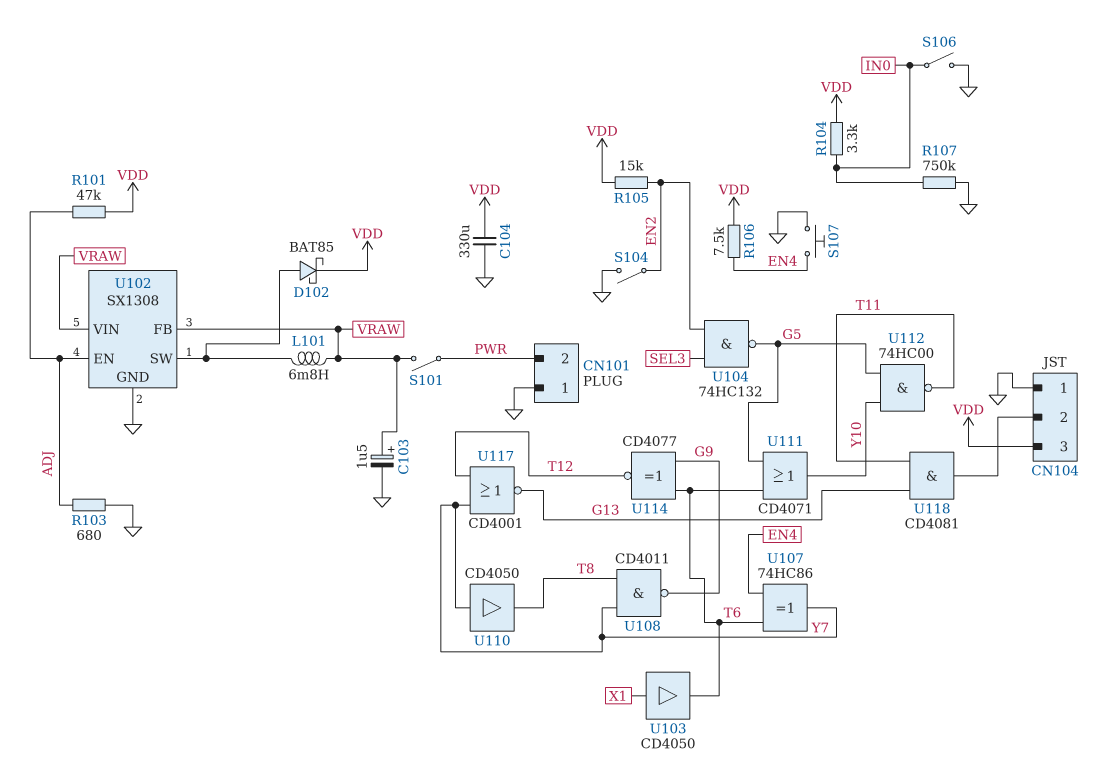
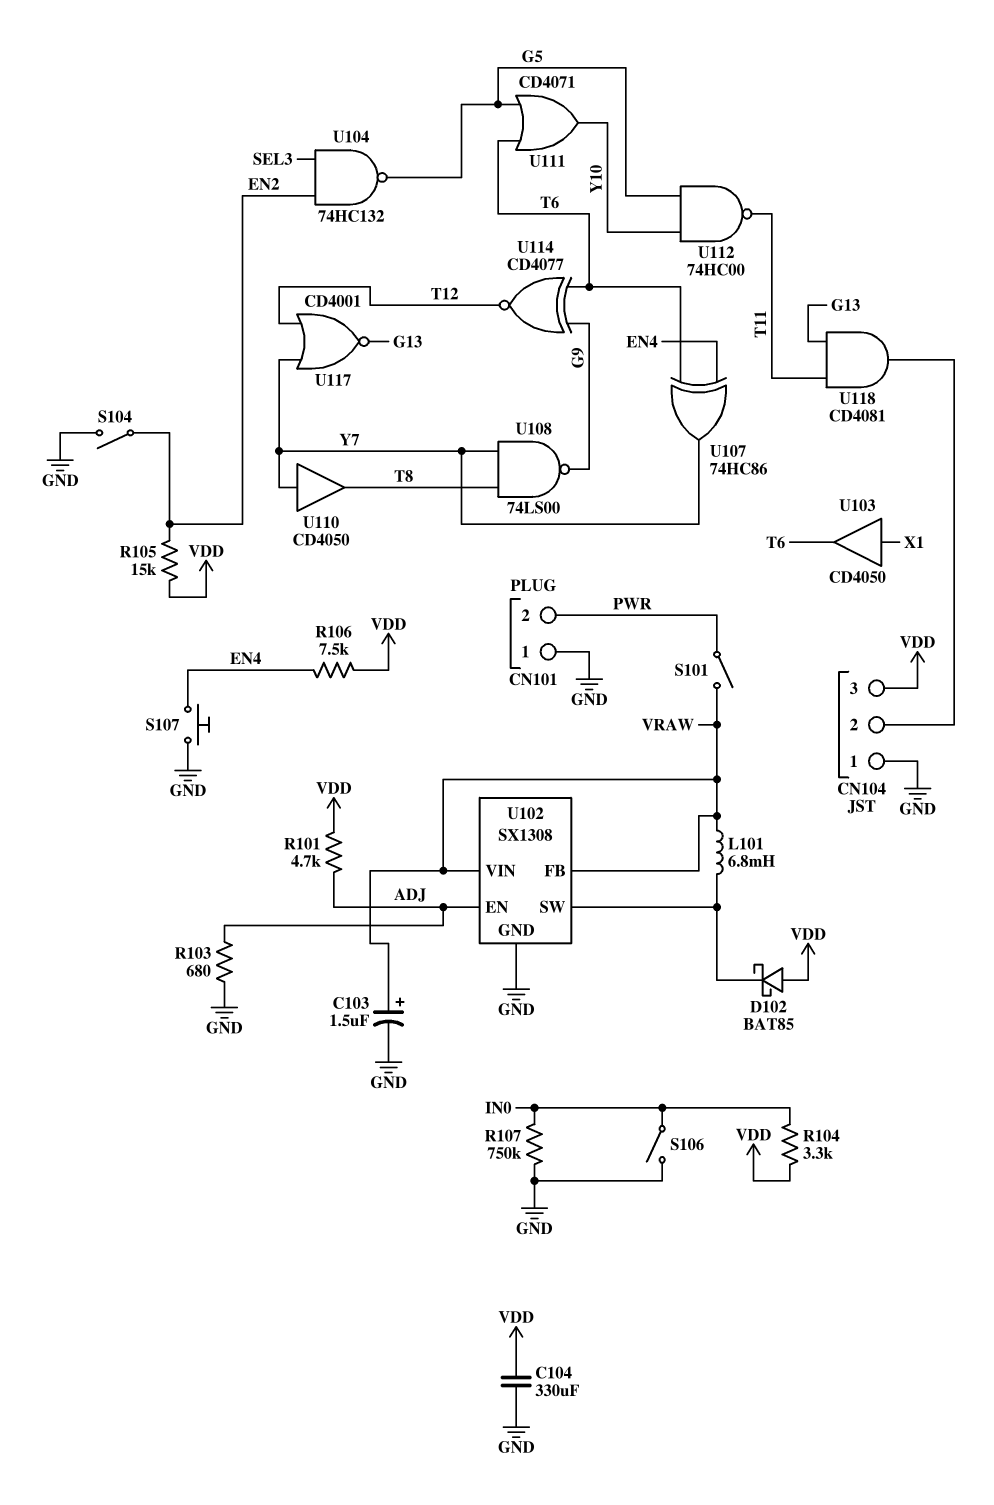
D102: schottky BAT85 (A U102/SW, K VDD) -> schottky BAT85 (A VDD, K U102/SW)
R101: 47k (ADJ, VDD) -> 4.7k (ADJ, VDD)
U108: NAND CD4011 (in T8, in Y7, out G9) -> NAND 74LS00 (in T8, in Y7, out G9)

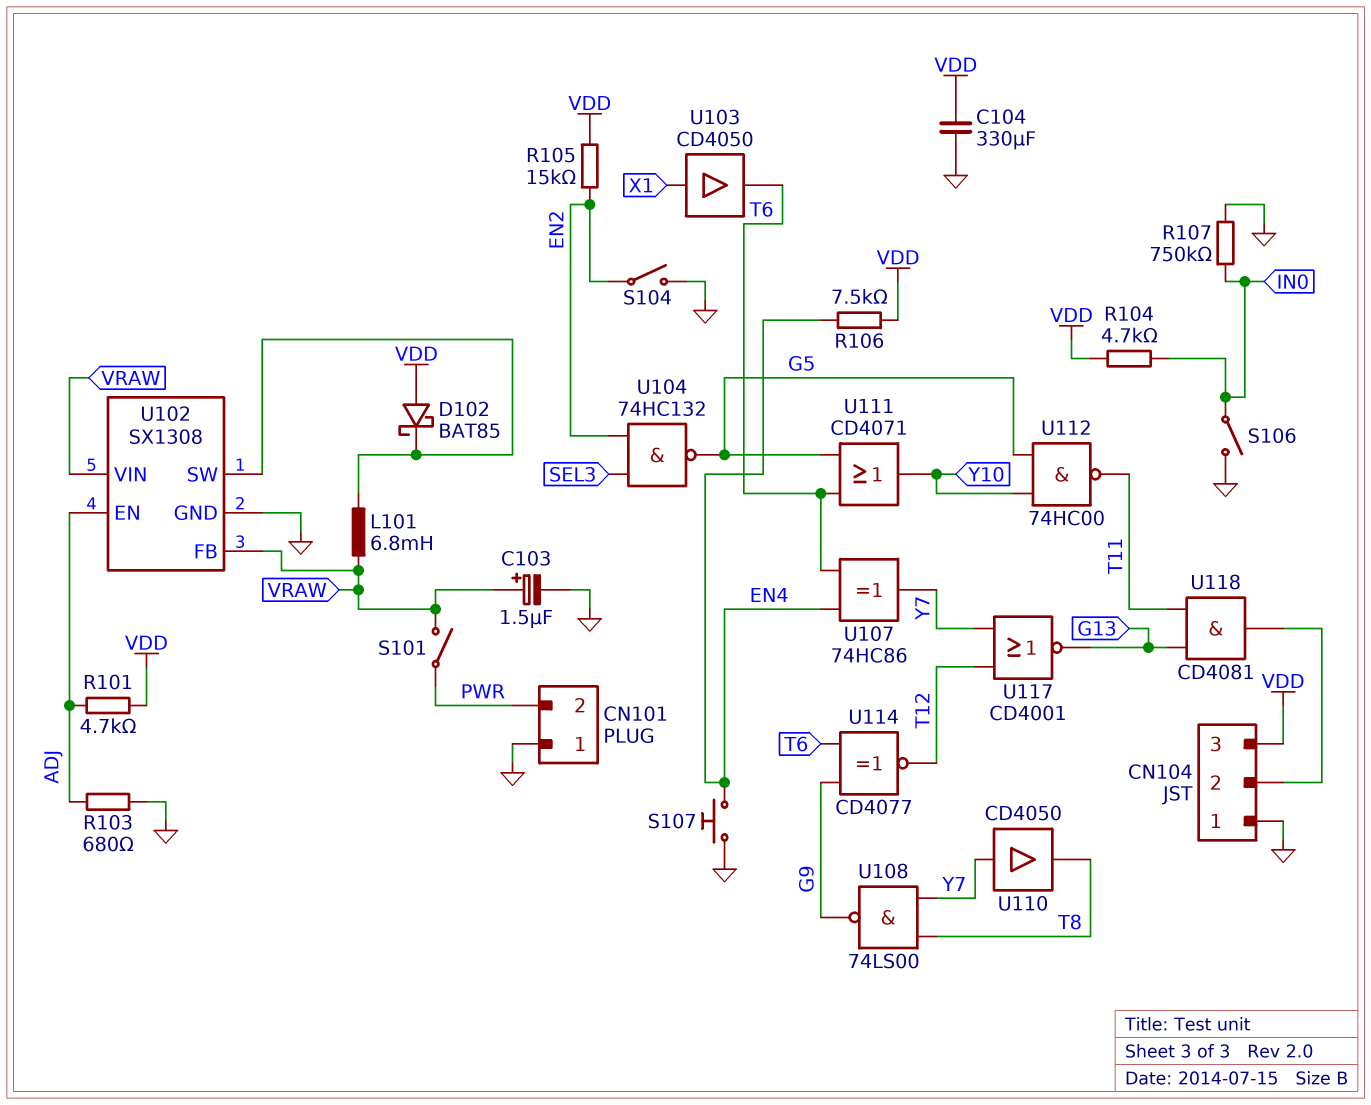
R104: 3.3k (IN0, VDD) -> 4.7k (IN0, VDD)

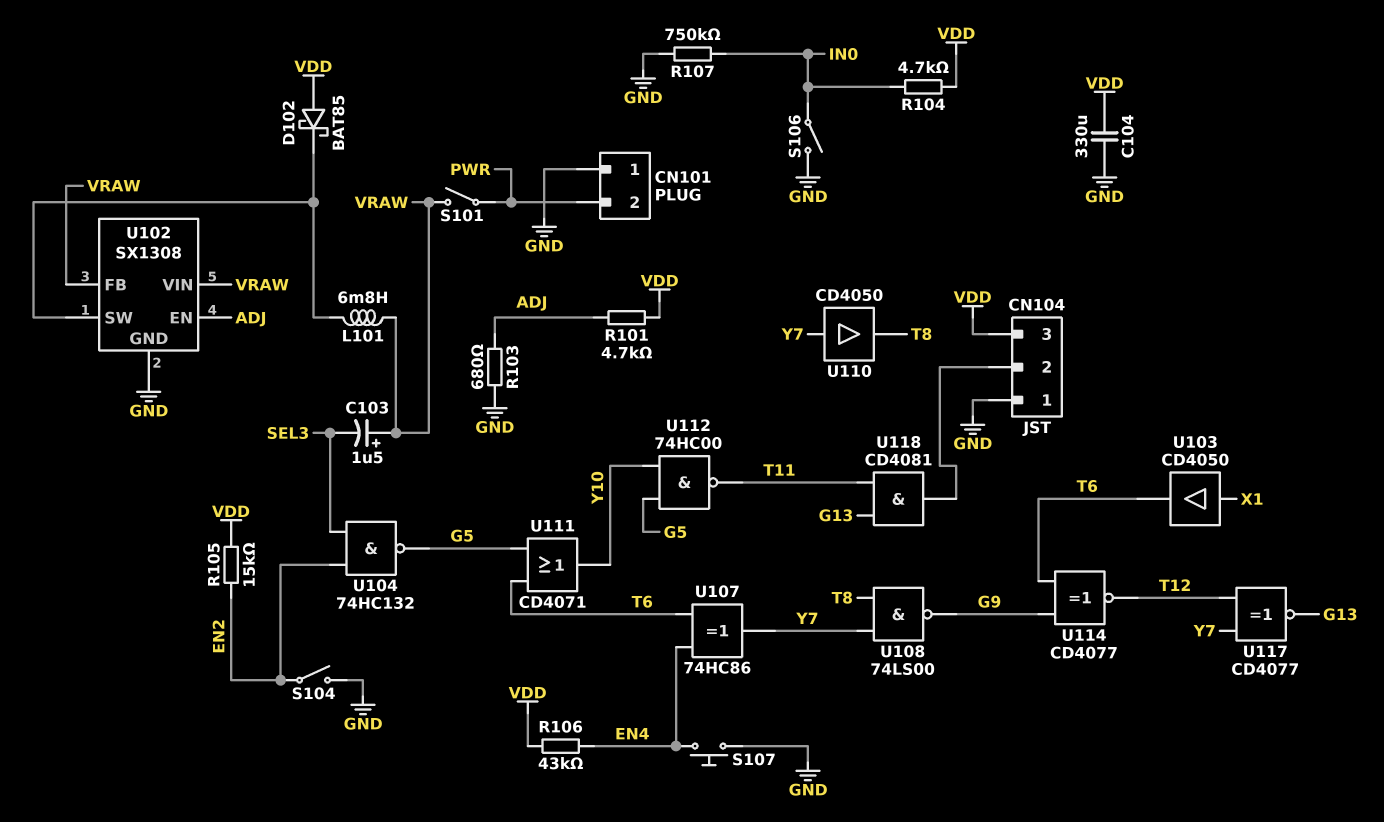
C103: 1.5uF (plus VRAW, minus GND) -> 1.5uF (plus VRAW, minus SEL3)
R106: 7.5k (EN4, VDD) -> 43k (EN4, VDD)
U117: NOR CD4001 (in T12, in Y7, out G13) -> XNOR CD4077 (in T12, in Y7, out G13)

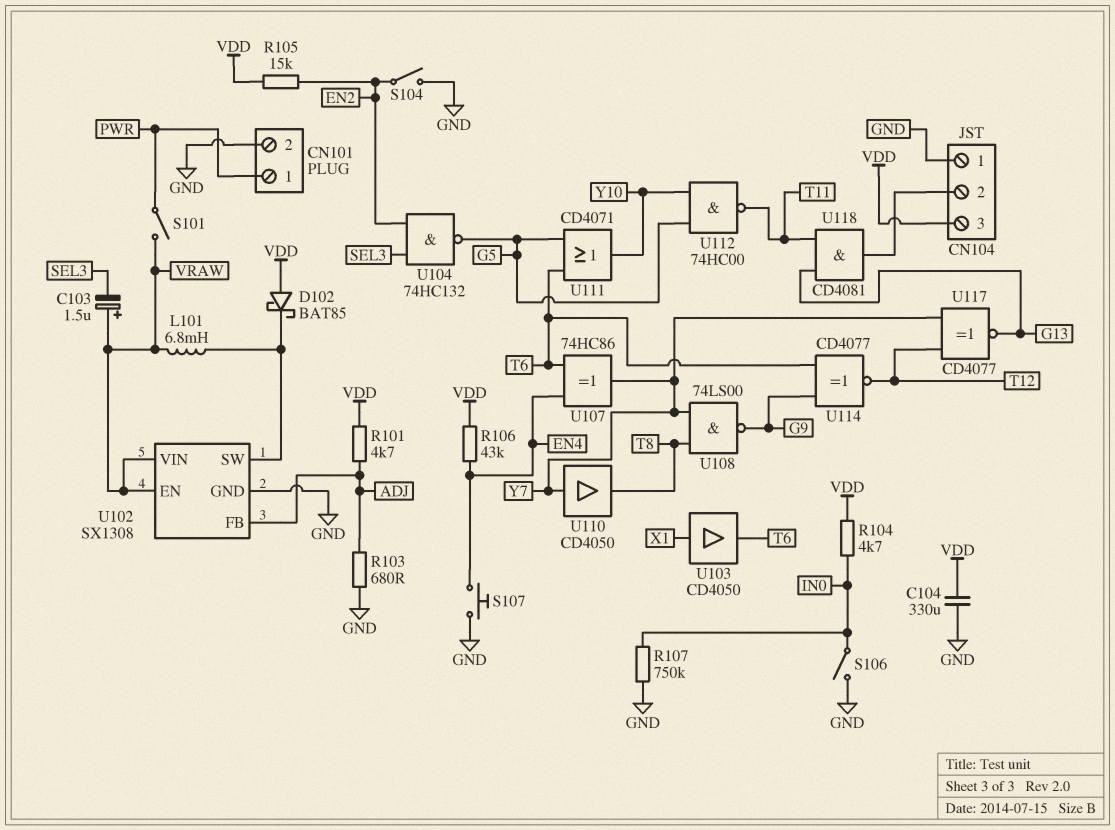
CN101 pin 1: GND -> PWR
CN101 pin 2: PWR -> GND
U102 pin EN: ADJ -> VRAW
U102 pin FB: VRAW -> ADJ

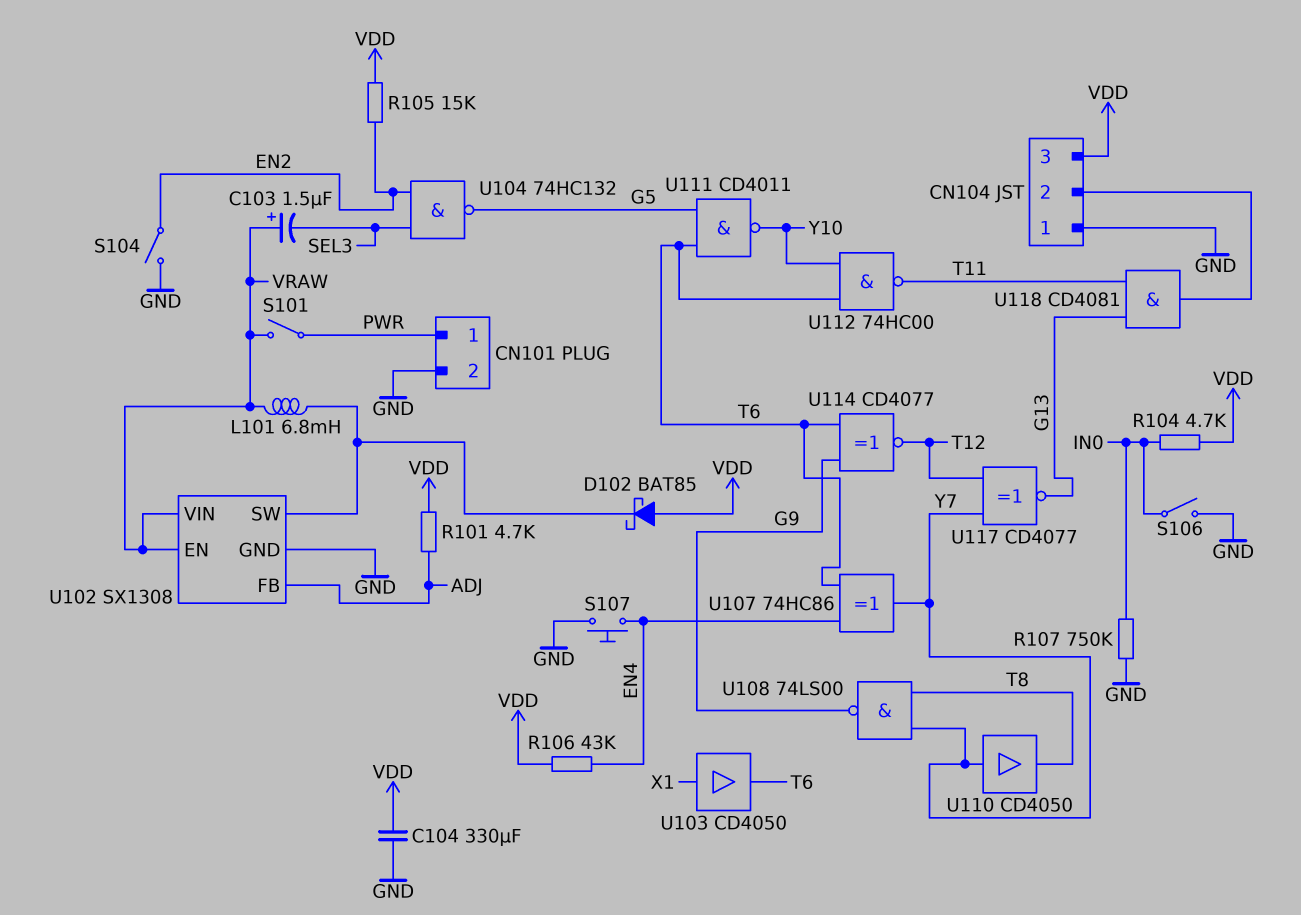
R103: 680 (ADJ, GND) -> none
U111: OR CD4071 (in G5, in T6, out Y10) -> NAND CD4011 (in G5, in T6, out Y10)
U112: NAND 74HC00 (in G5, in Y10, out T11) -> NAND 74HC00 (in T6, in Y10, out T11)

